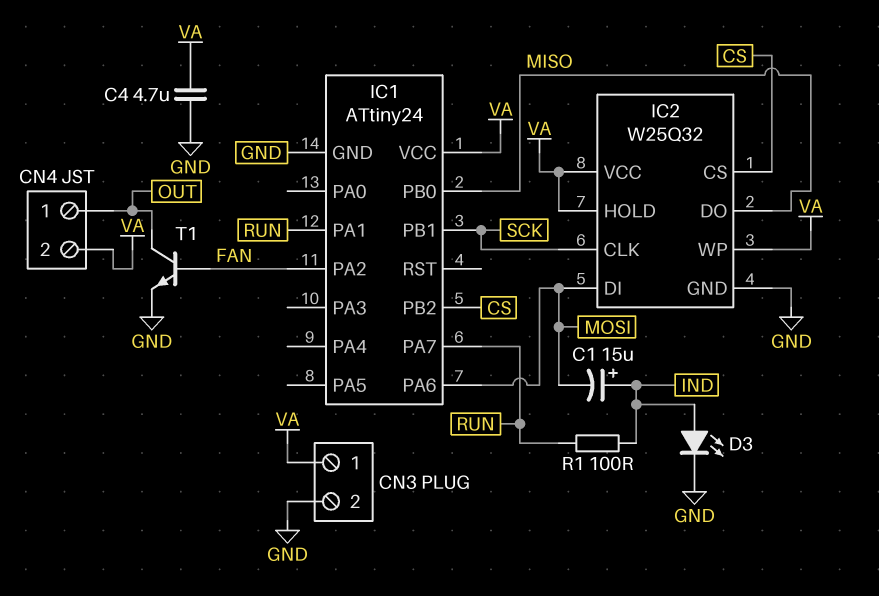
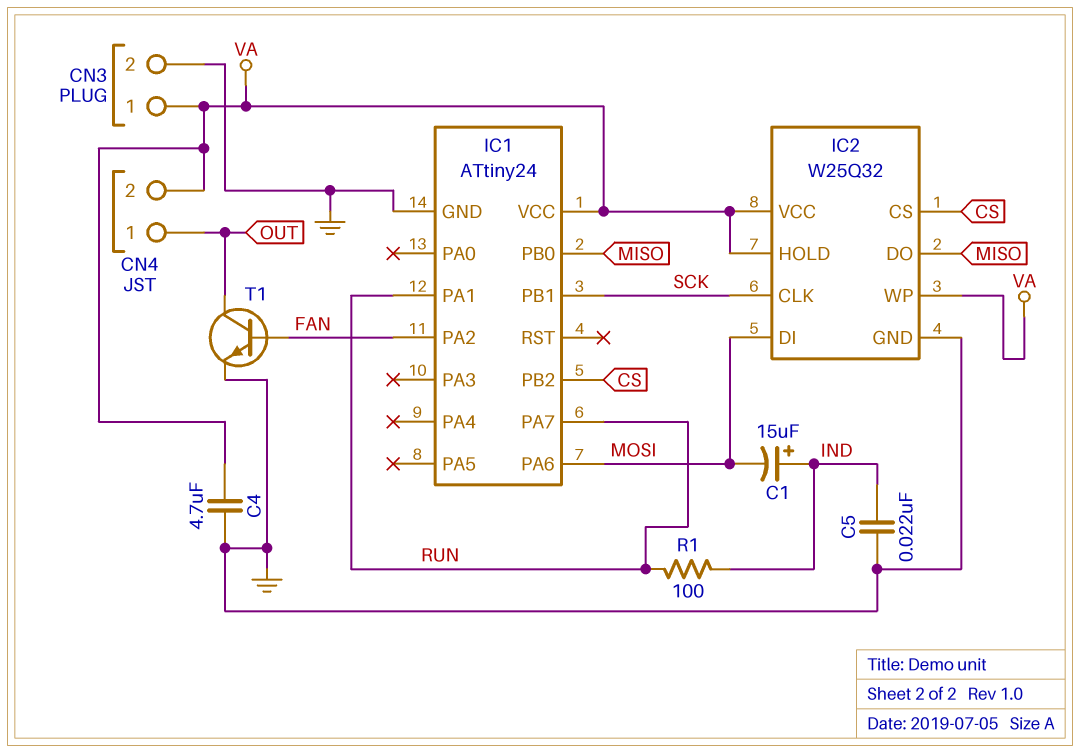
C5: none -> 22nF (GND, IND)
D3: LED (A IND, K GND) -> none

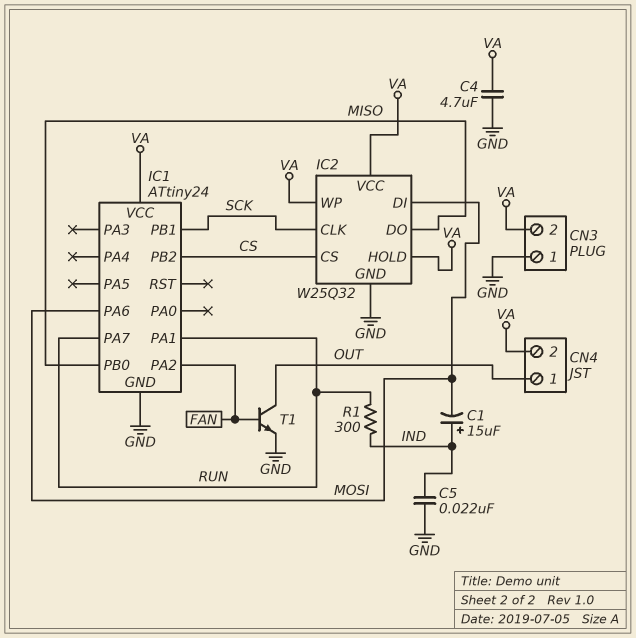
CN3 pin 1: VA -> GND
CN3 pin 2: GND -> VA
R1: 100 (IND, RUN) -> 300 (IND, RUN)

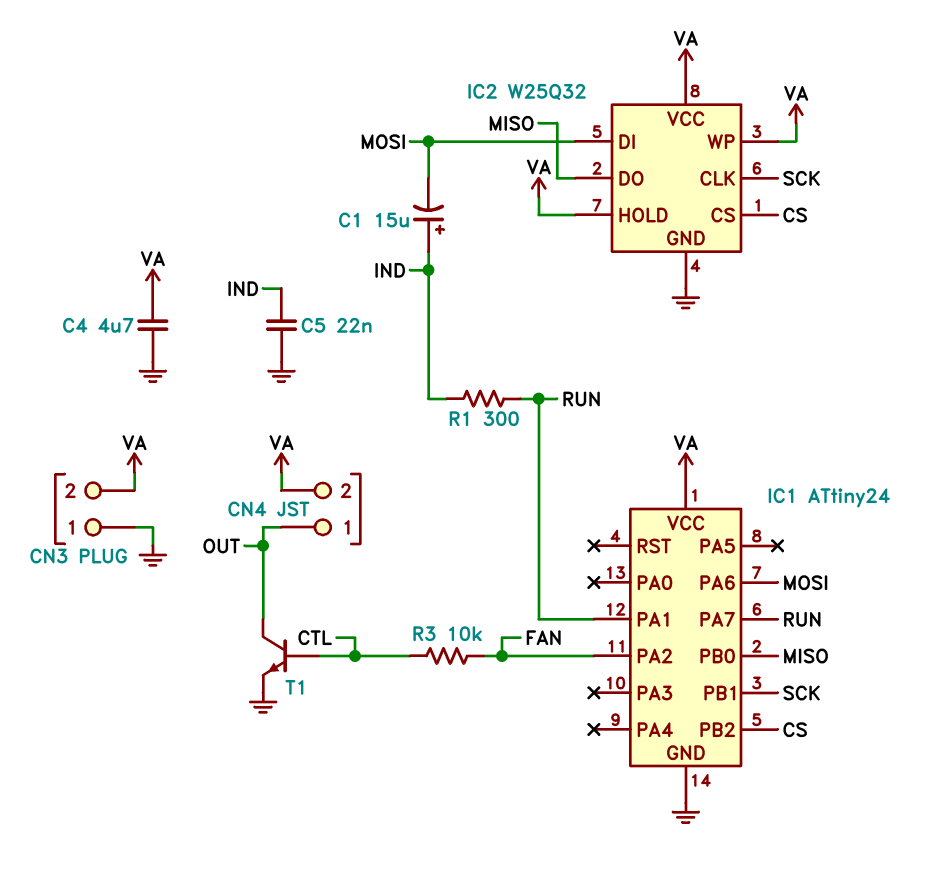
R3: none -> 10k (CTL, FAN)
T1: NPN (B FAN, C OUT, E GND) -> NPN (B CTL, C OUT, E GND)

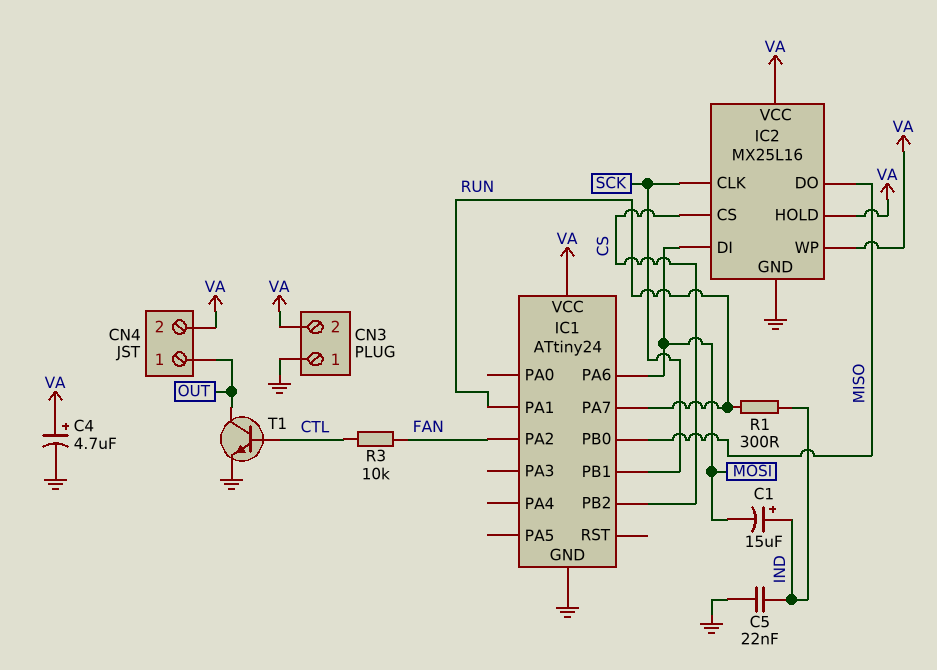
C4: 4.7uF (GND, VA) -> 4.7uF (plus VA, minus GND)
IC2: W25Q32 -> MX25L16

